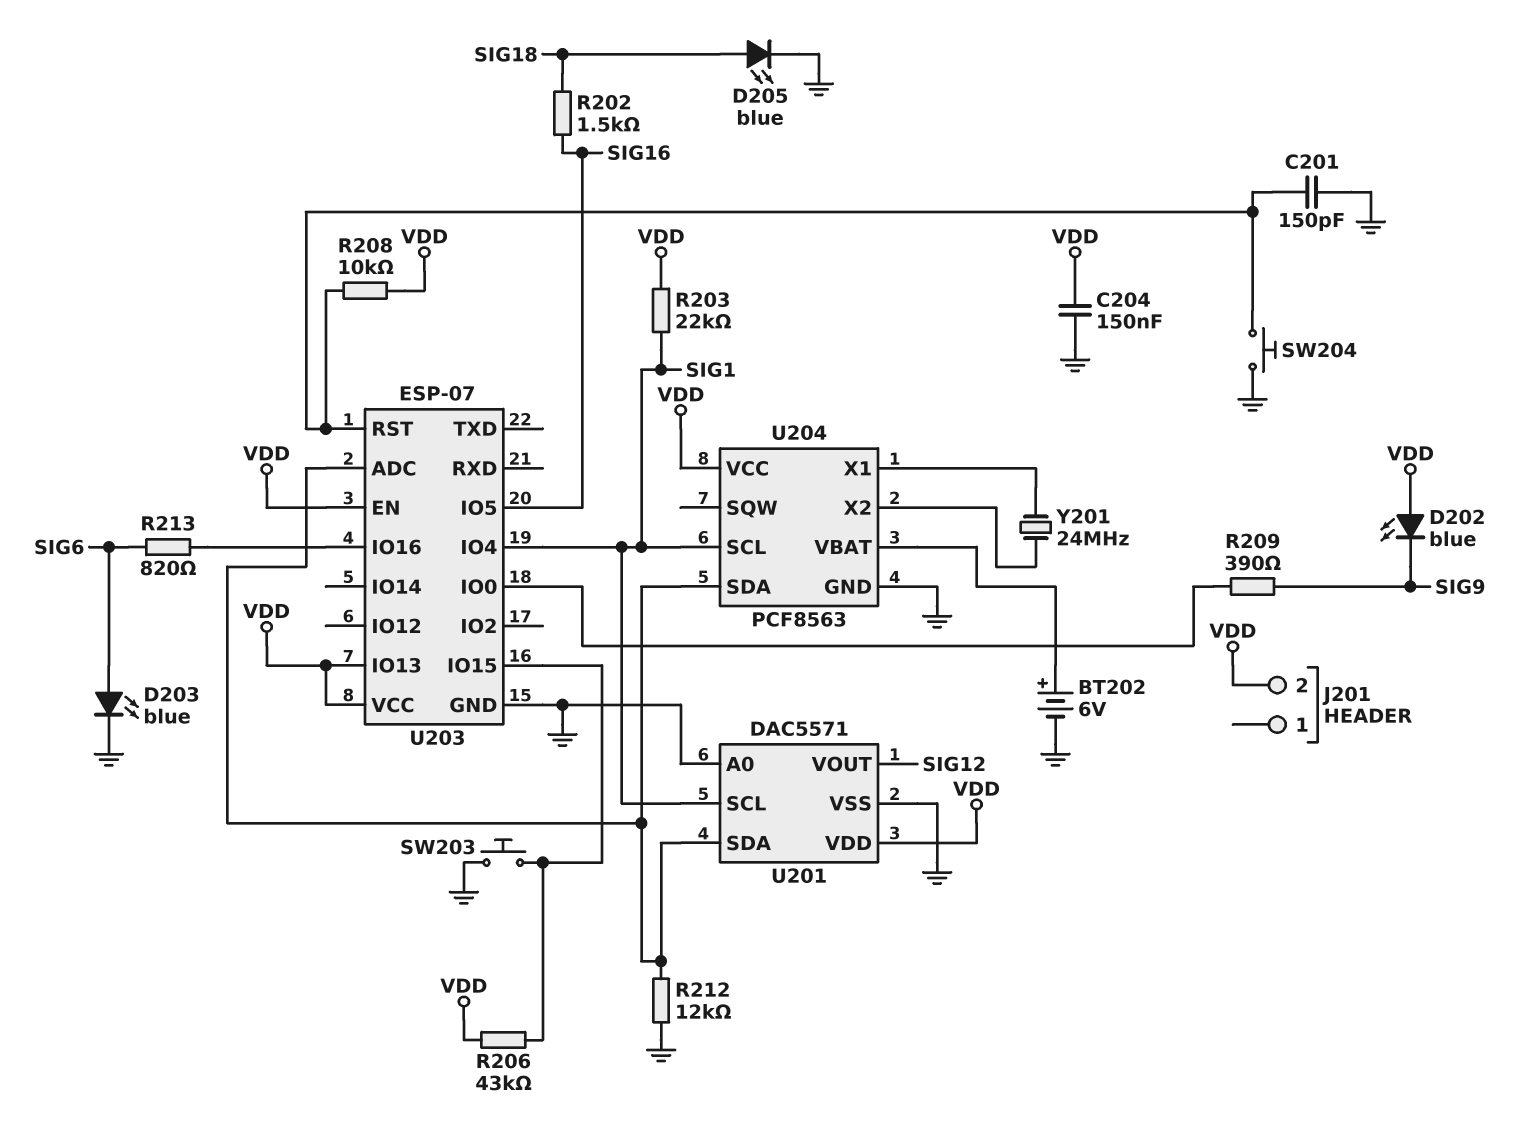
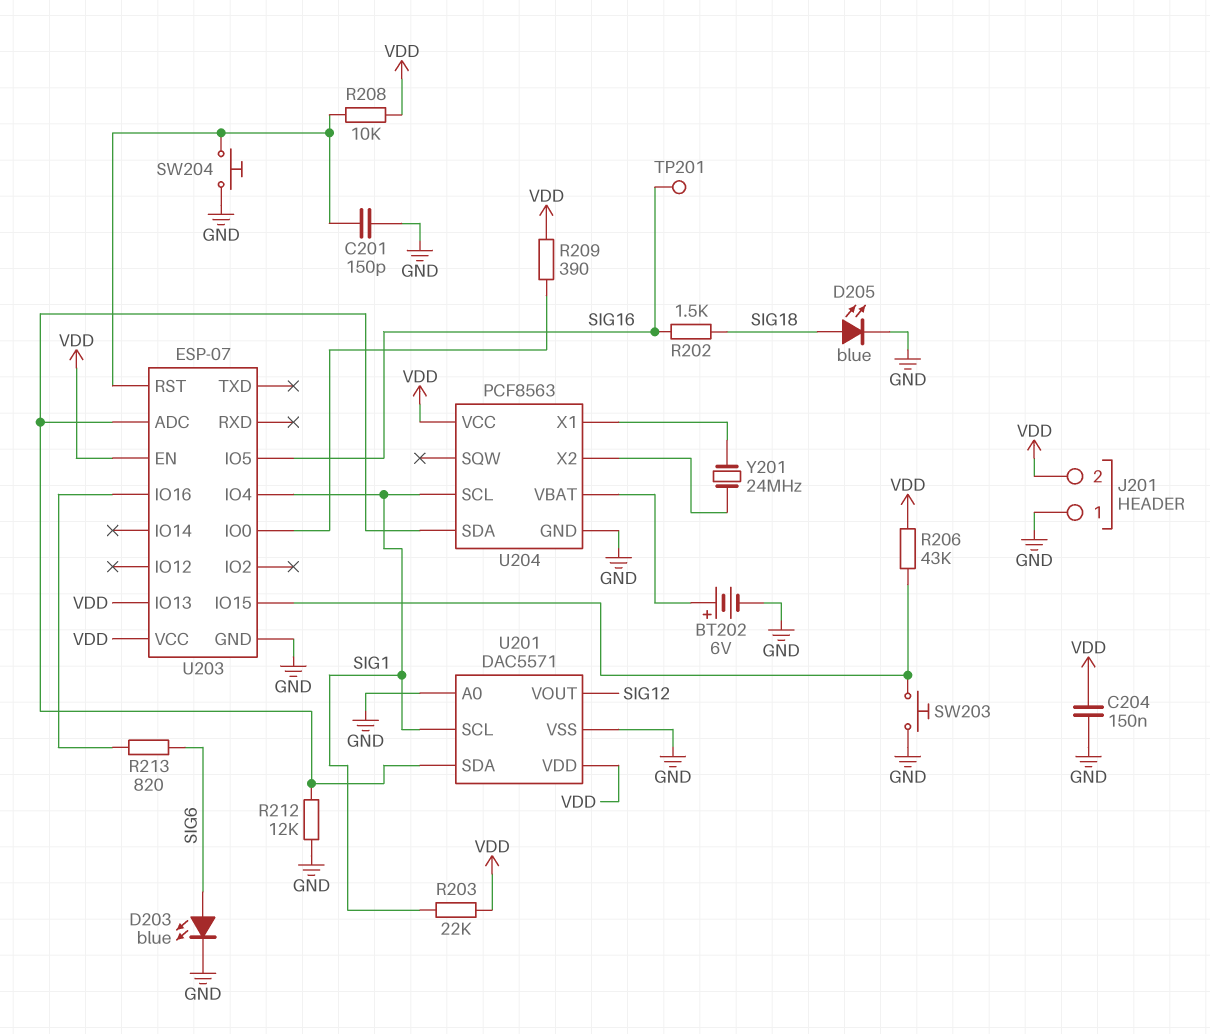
D202: LED blue (A VDD, K SIG9) -> none
J201 pin 1: none -> GND
R209: 390 (SIG9, U203/IO0) -> 390 (U203/IO0, VDD)
TP201: none -> test point (SIG16)

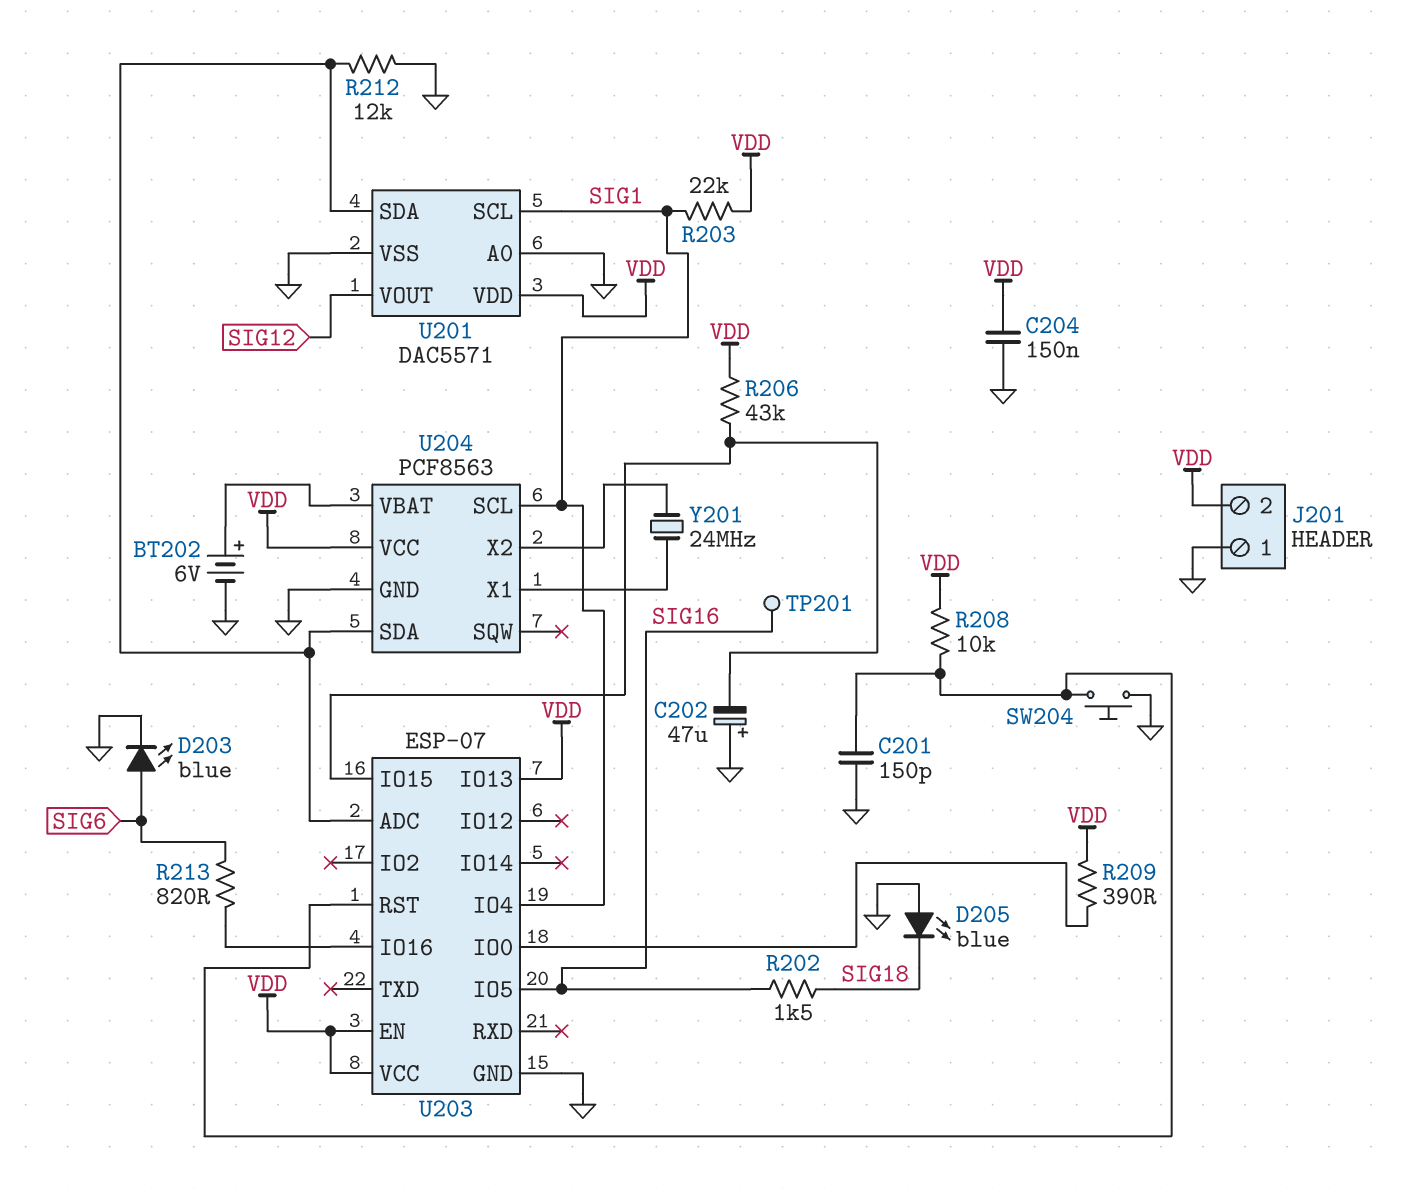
C202: none -> 47uF (plus GND, minus U203/IO15)
D205: LED blue (A SIG18, K GND) -> LED blue (A GND, K SIG18)
SW203: button (GND, U203/IO15) -> none

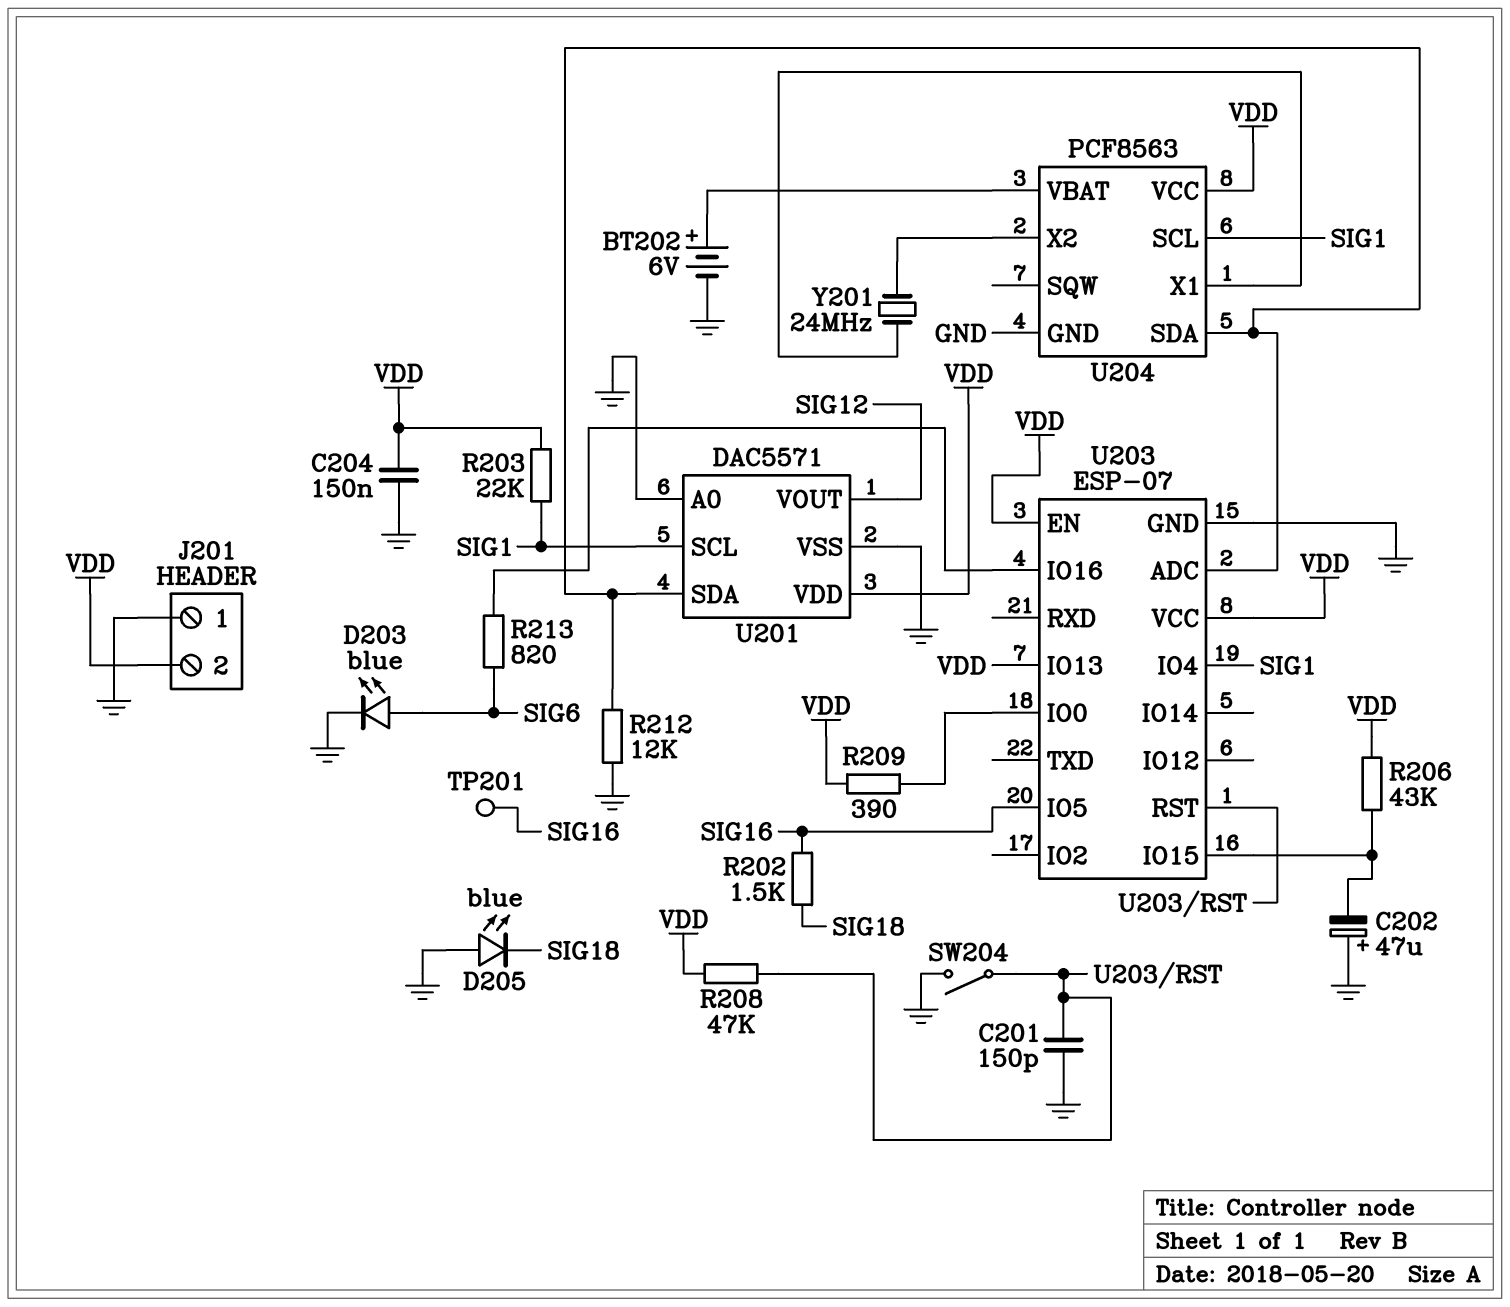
R208: 10k (U203/RST, VDD) -> 47k (U203/RST, VDD)
SW204: button (GND, U203/RST) -> switch (GND, U203/RST)

